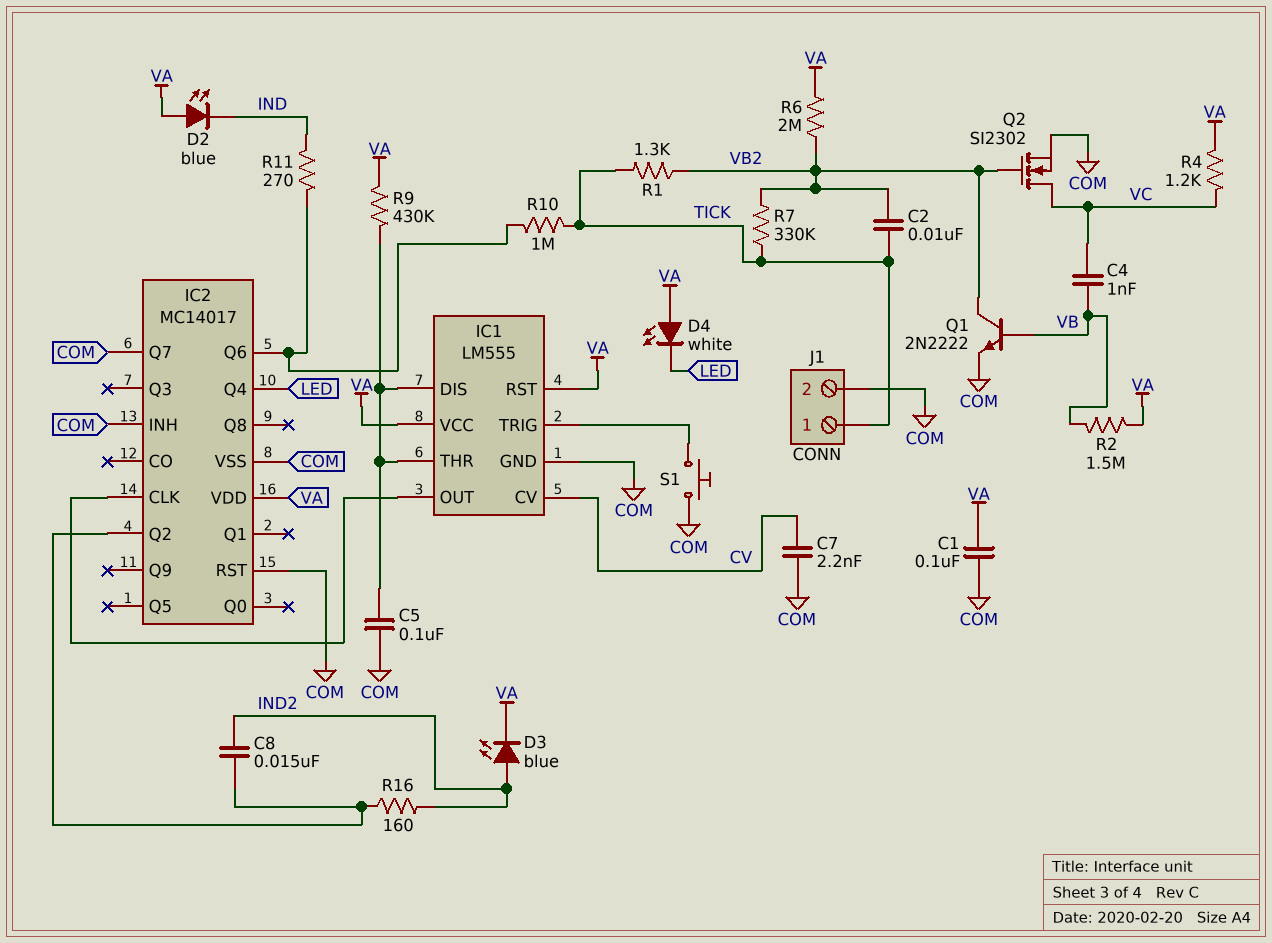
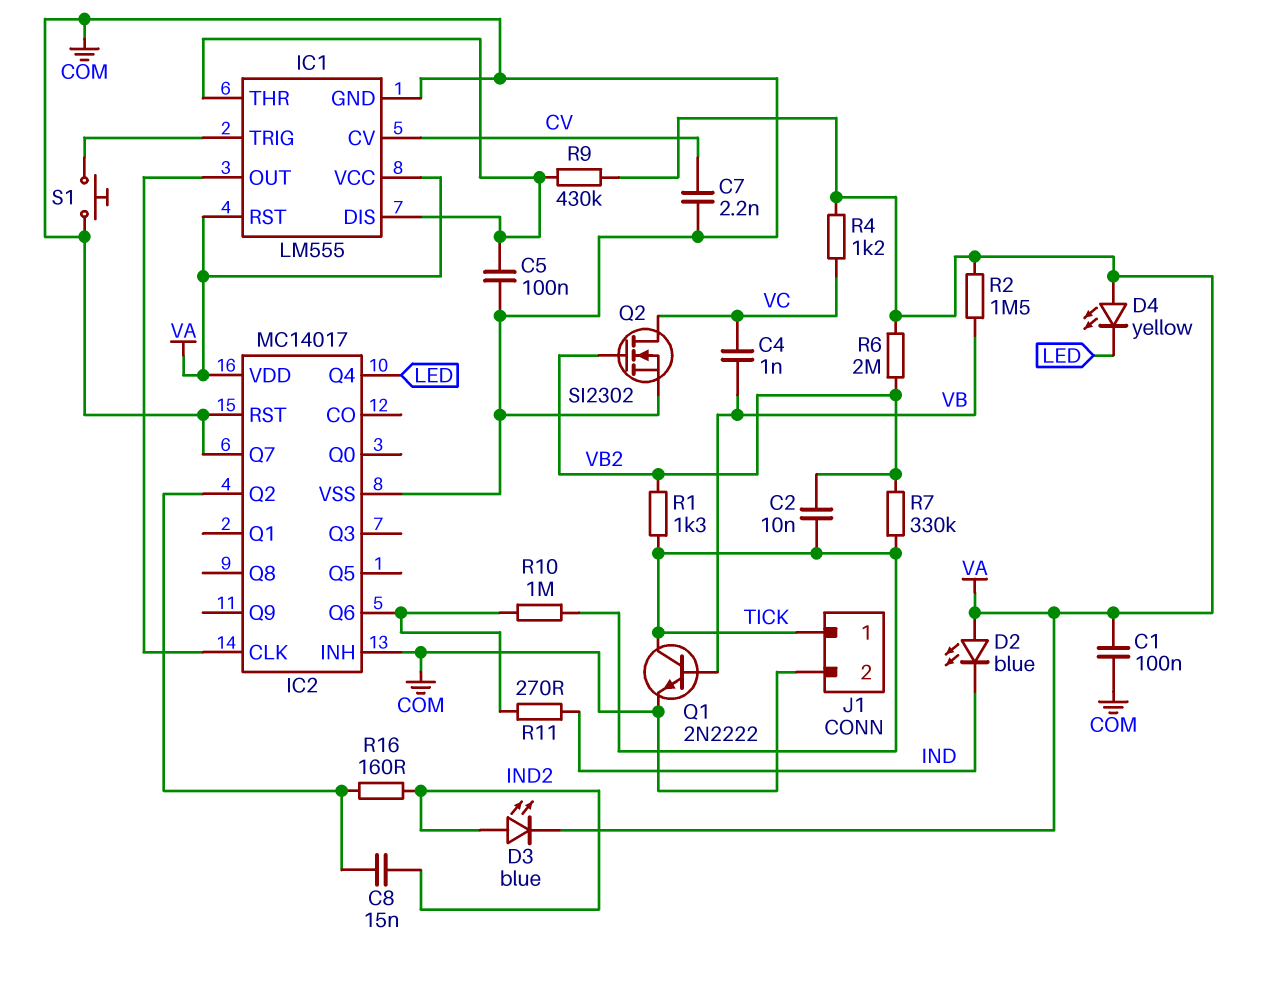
D4: LED white (A VA, K LED) -> LED yellow (A VA, K LED)
Q1: NPN 2N2222 (B VB, C VB2, E COM) -> NPN 2N2222 (B VB, C TICK, E COM)

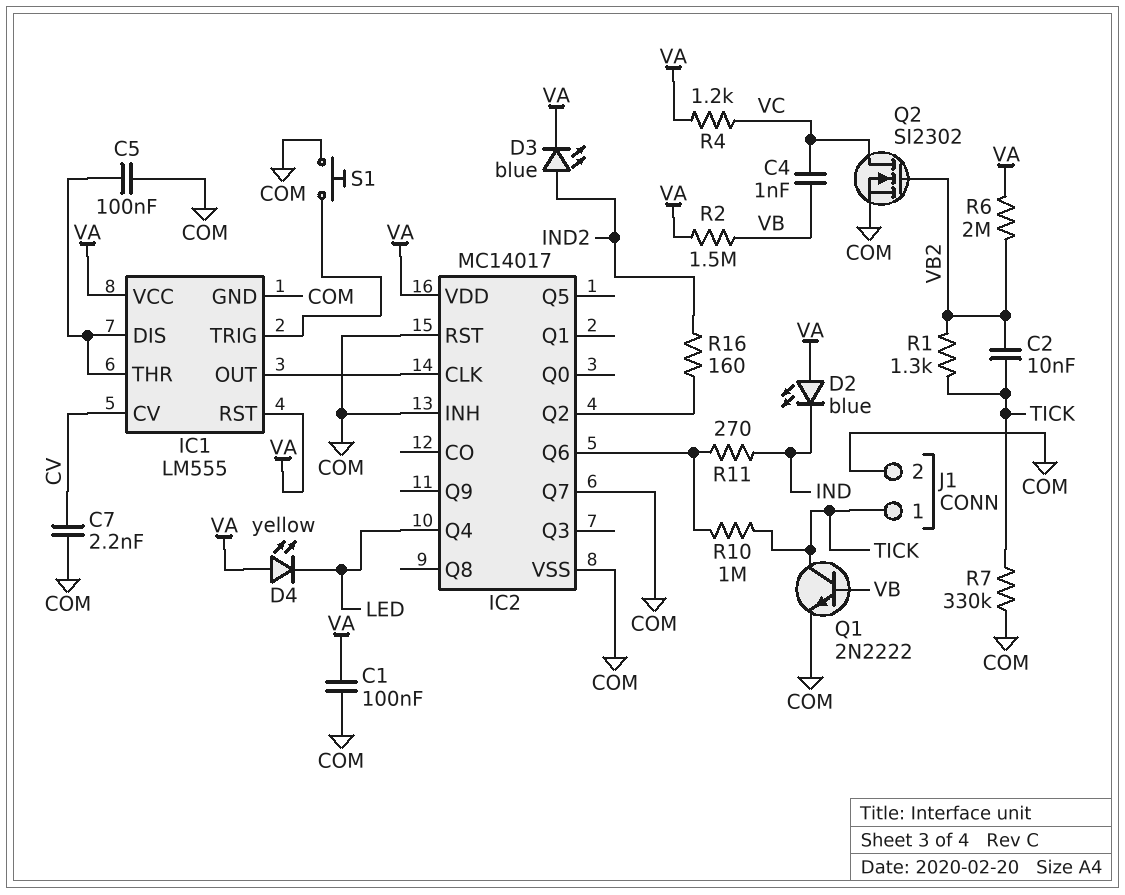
C8: 15nF (IC2/Q2, IND2) -> none
R7: 330k (TICK, VB2) -> 330k (COM, TICK)
R9: 430k (IC1/DIS, VA) -> none

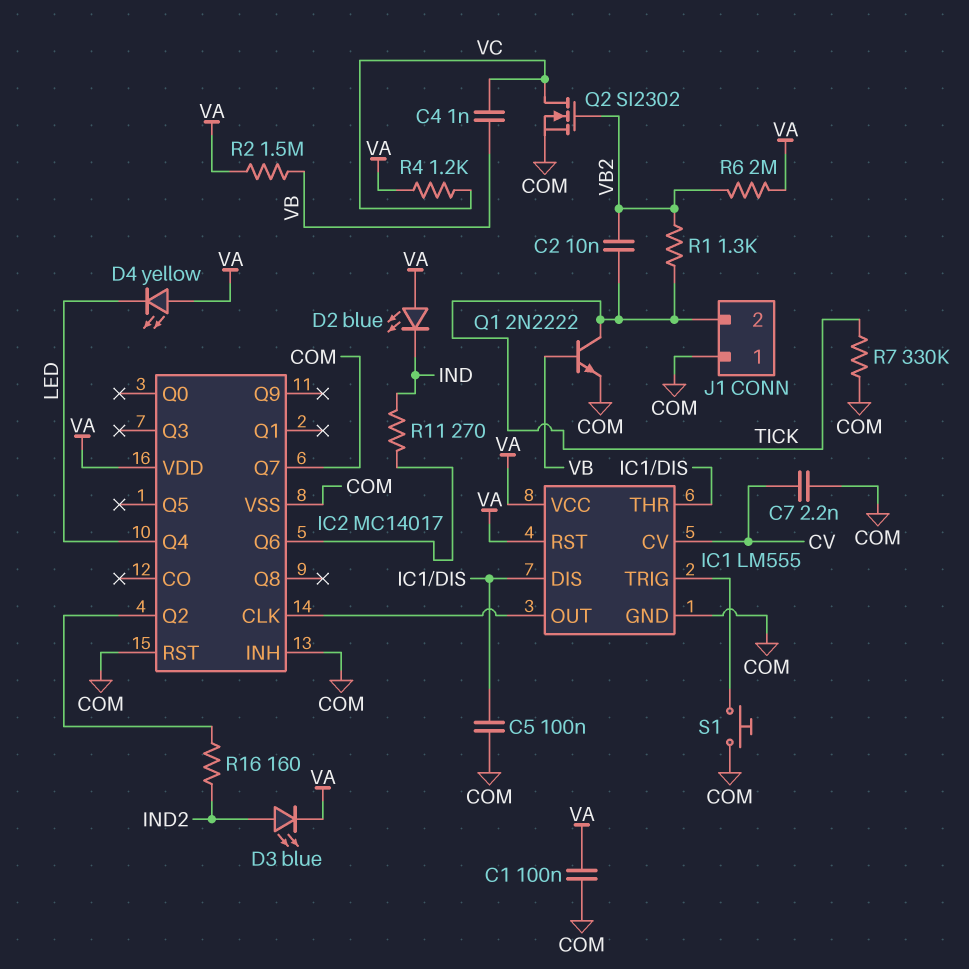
J1 pin 1: TICK -> COM
J1 pin 2: COM -> TICK
R10: 1M (IC2/Q6, TICK) -> none

